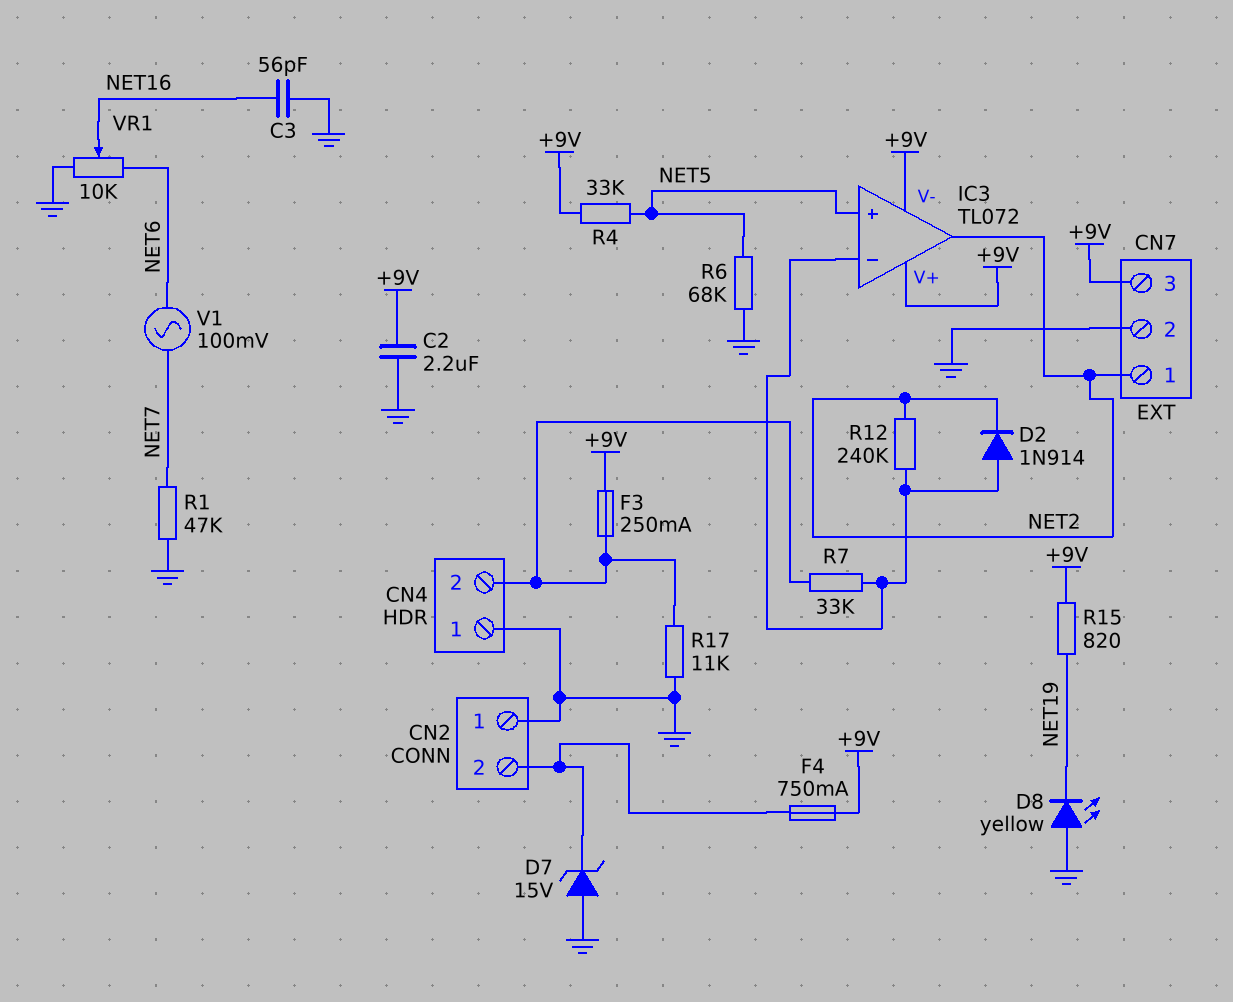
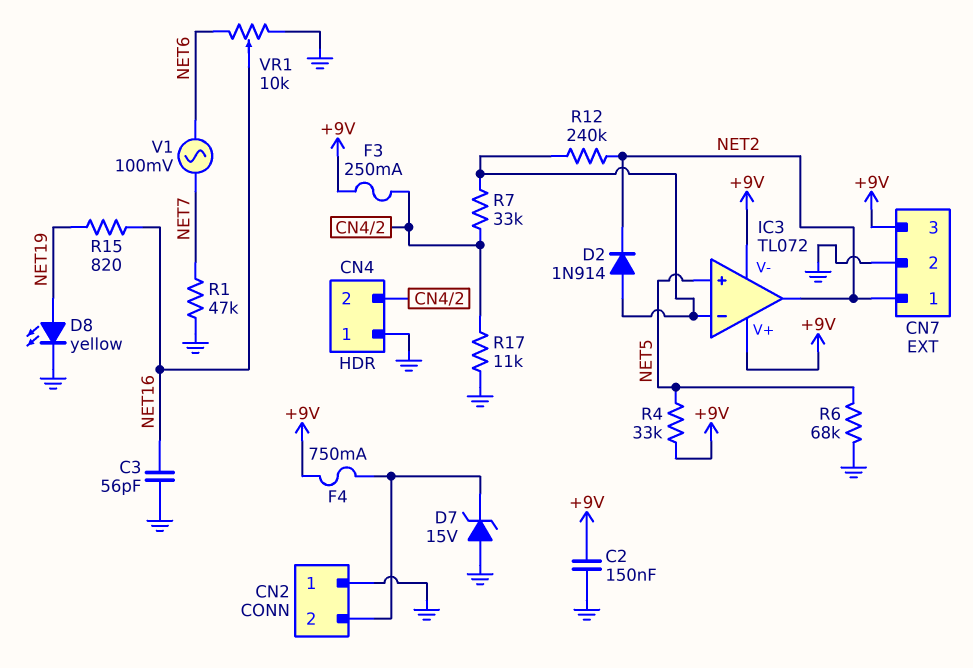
C2: 2.2uF (+9V, GND) -> 150nF (+9V, GND)
D8: LED yellow (A GND, K NET19) -> LED yellow (A NET19, K GND)
R15: 820 (+9V, NET19) -> 820 (NET16, NET19)

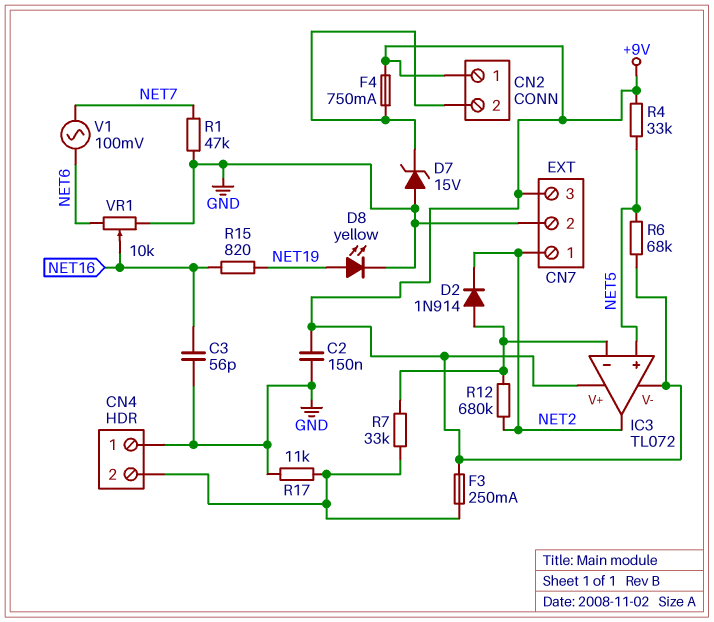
CN2 pin 1: GND -> +9V
R6: 68k (GND, NET5) -> 68k (+9V, NET5)
R12: 240k (IC3/in-, NET2) -> 680k (IC3/in-, NET2)

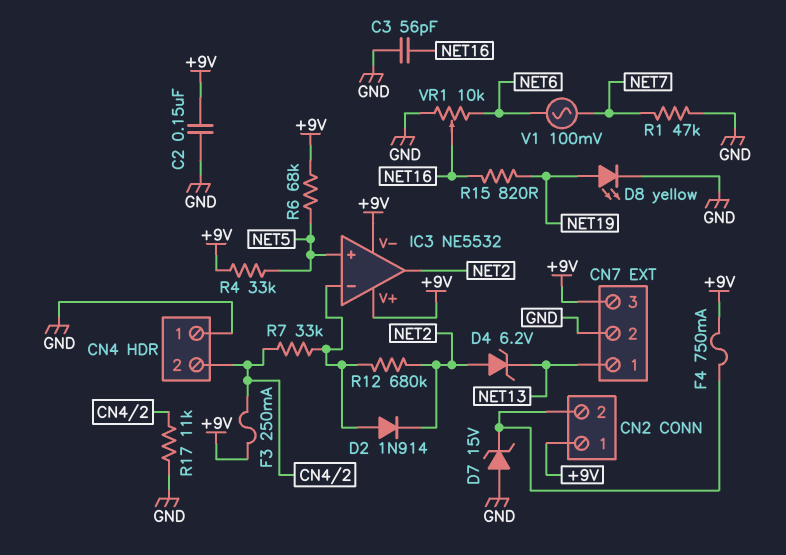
CN7 pin 1: NET2 -> NET13
D4: none -> zener 6.2V (A NET2, K NET13)
IC3: TL072 -> NE5532

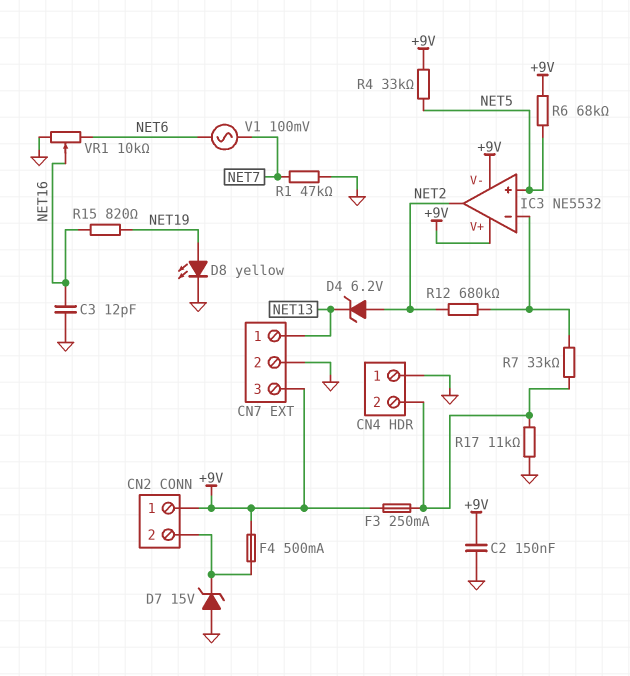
C3: 56pF (GND, NET16) -> 12pF (GND, NET16)
D2: diode 1N914 (A IC3/in-, K NET2) -> none
F4: 750mA (+9V, CN2/2) -> 500mA (+9V, CN2/2)

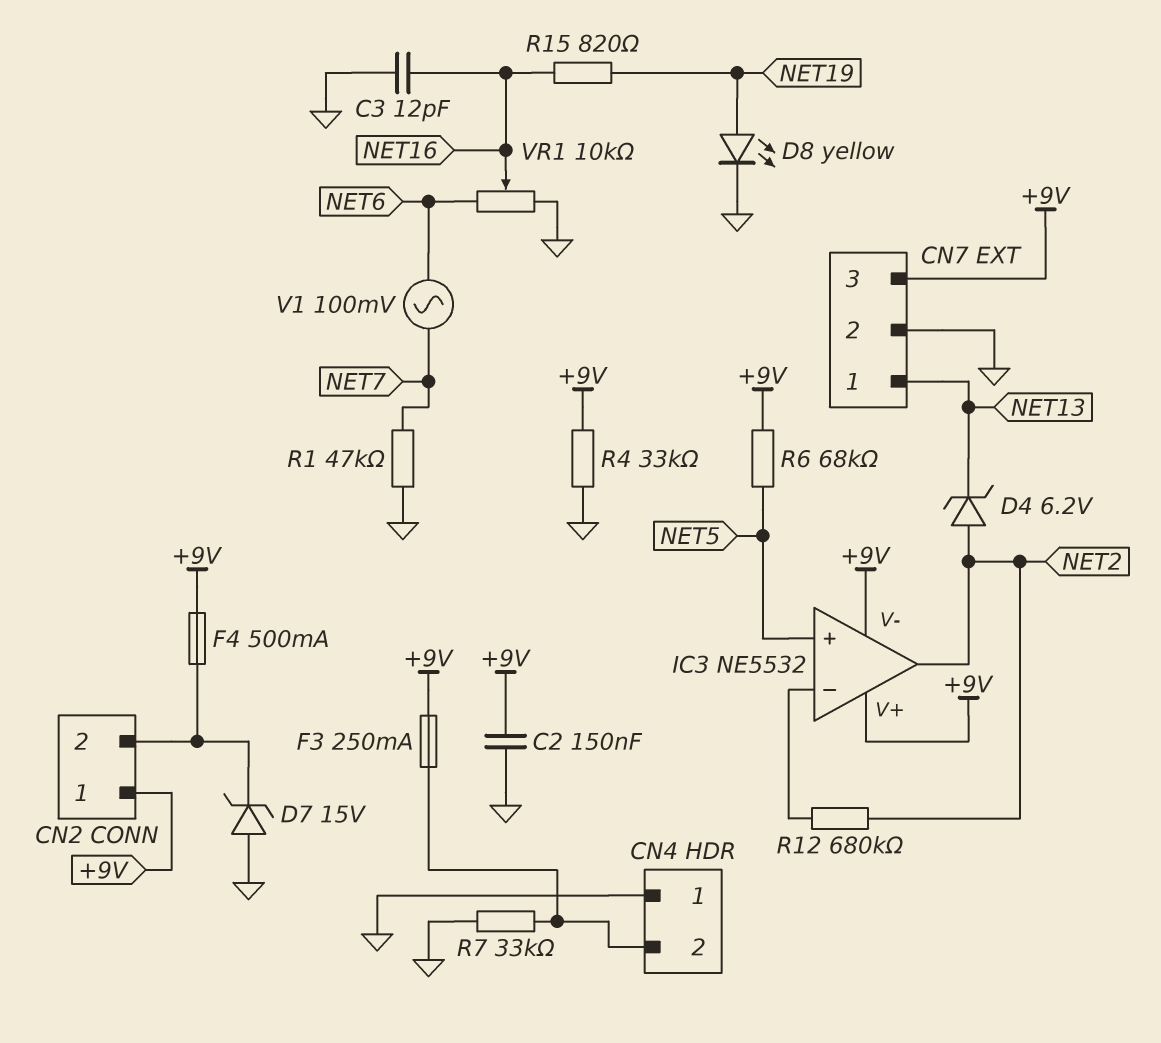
R4: 33k (+9V, NET5) -> 33k (+9V, GND)
R7: 33k (CN4/2, IC3/in-) -> 33k (CN4/2, GND)
R17: 11k (CN4/2, GND) -> none

